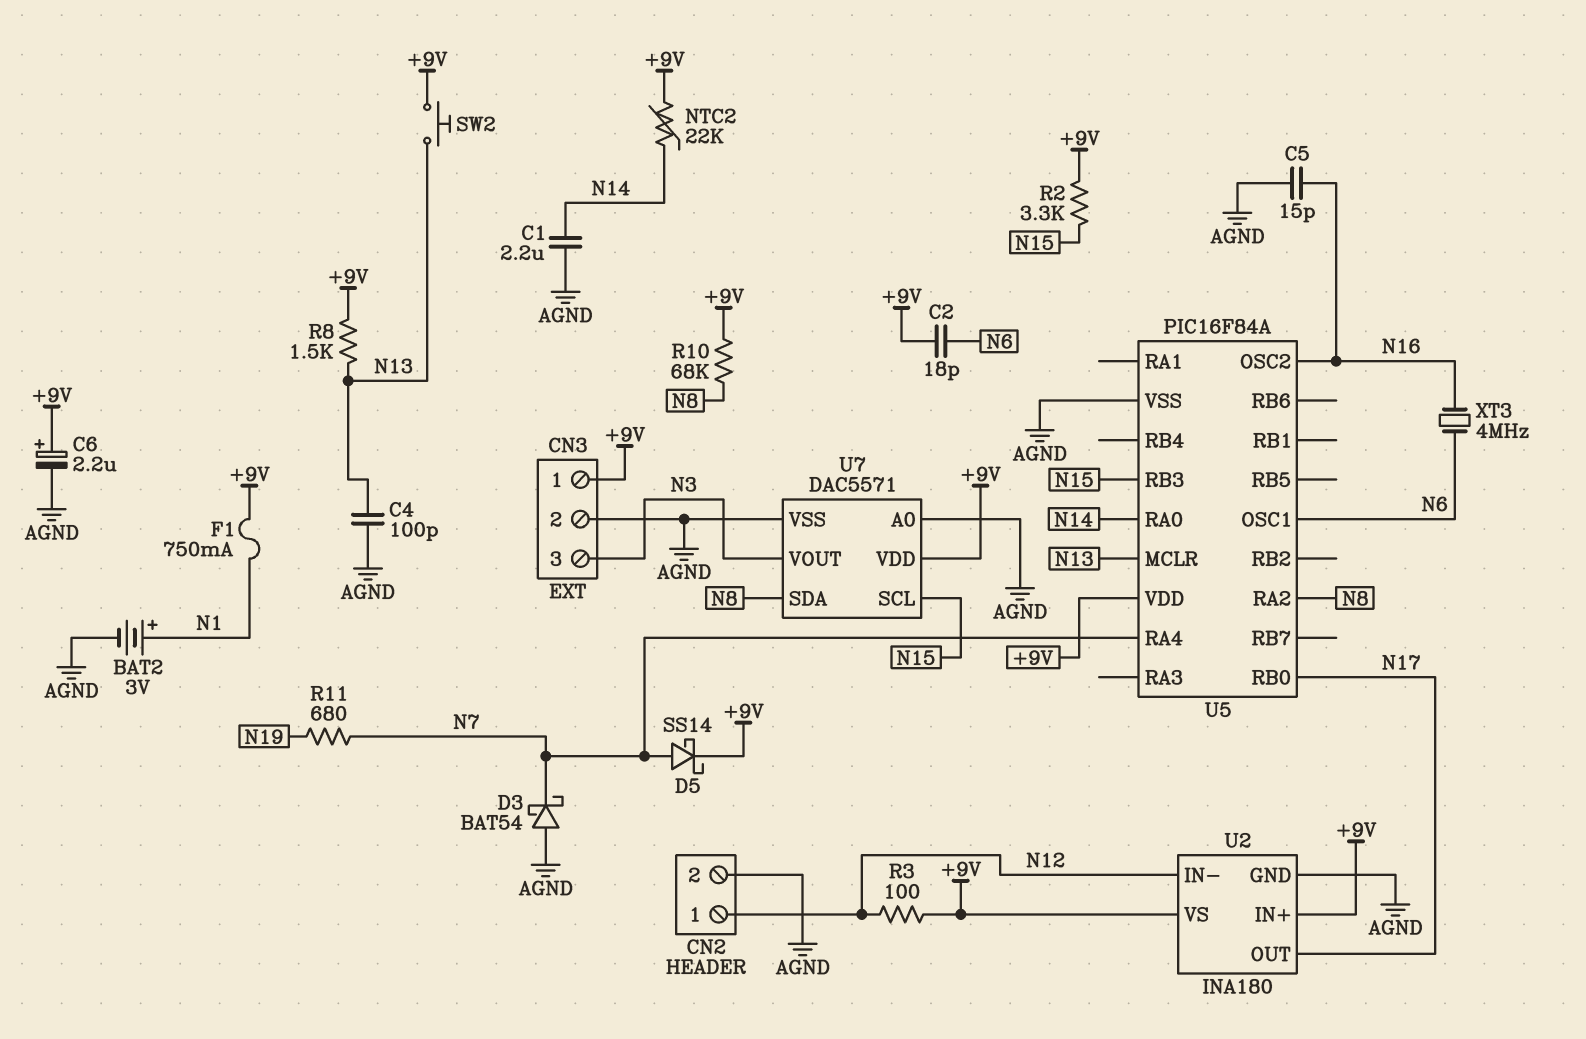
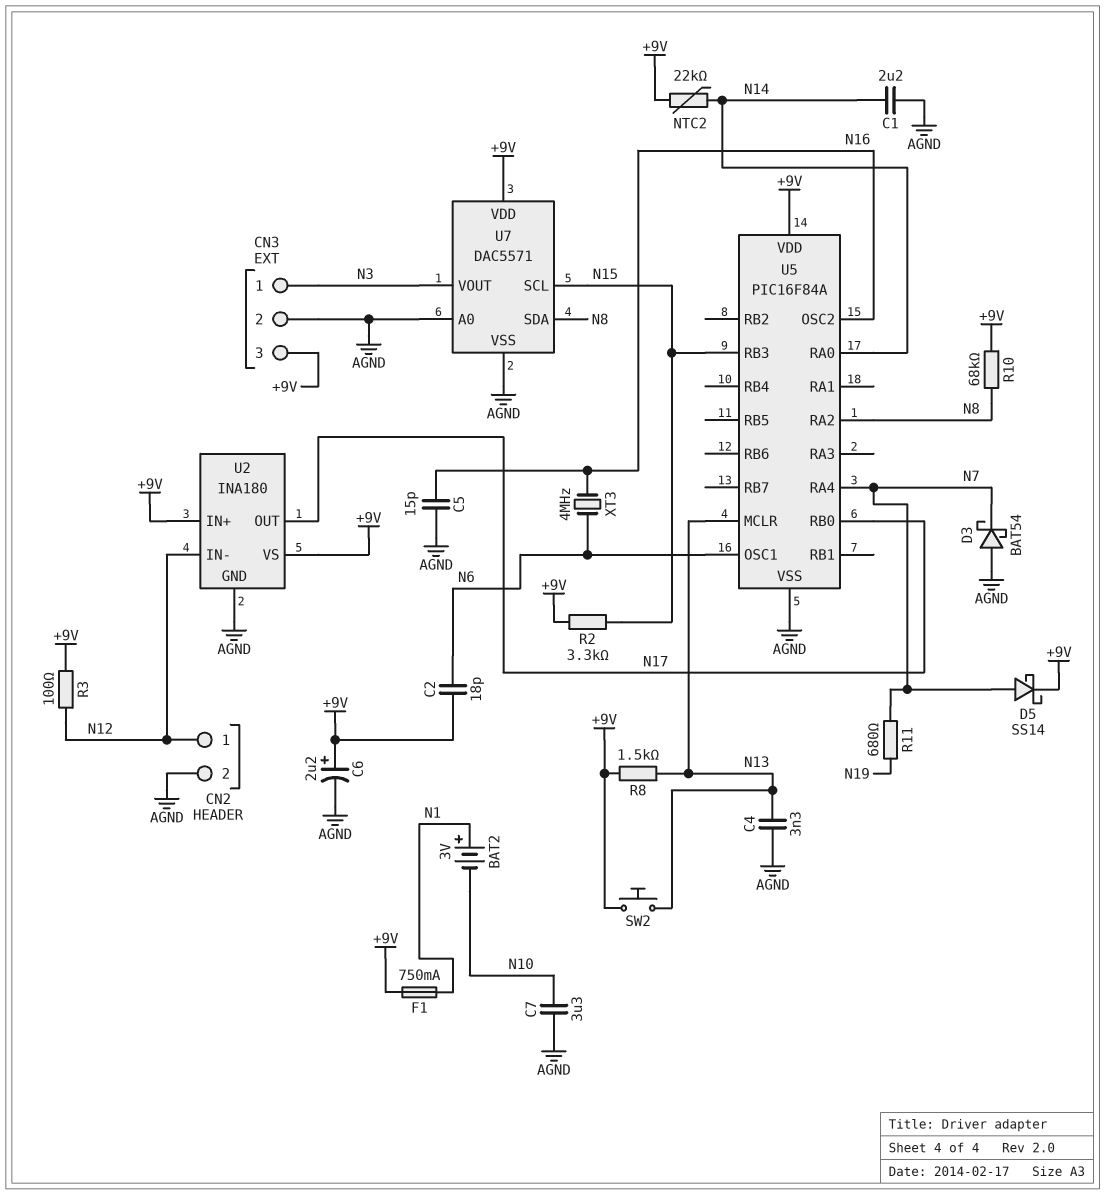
BAT2: 3V (plus N1, minus AGND) -> 3V (plus N1, minus N10)
C4: 100pF (AGND, N13) -> 3.3nF (AGND, N13)
C7: none -> 3.3uF (AGND, N10)
CN3 pin 1: +9V -> N3
CN3 pin 3: N3 -> +9V

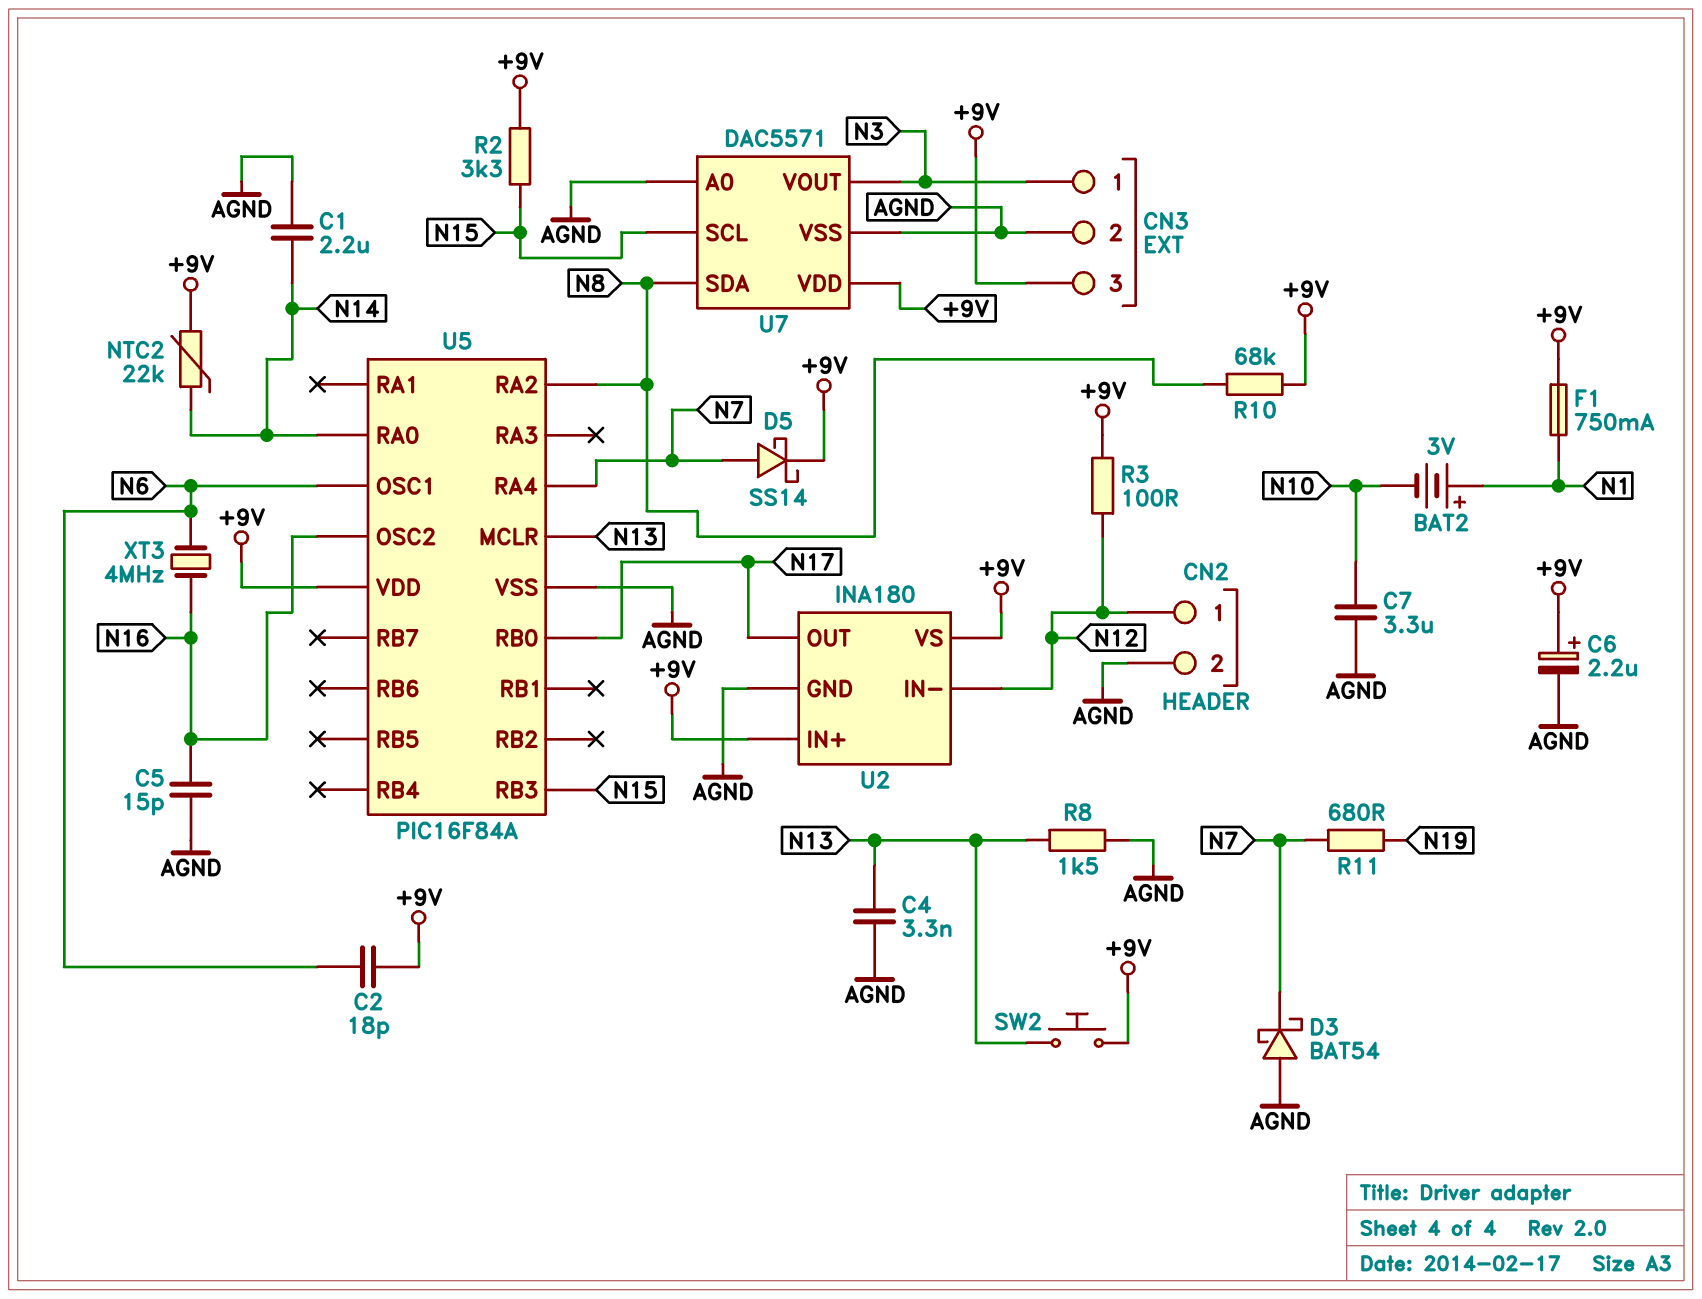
R8: 1.5k (+9V, N13) -> 1.5k (AGND, N13)

